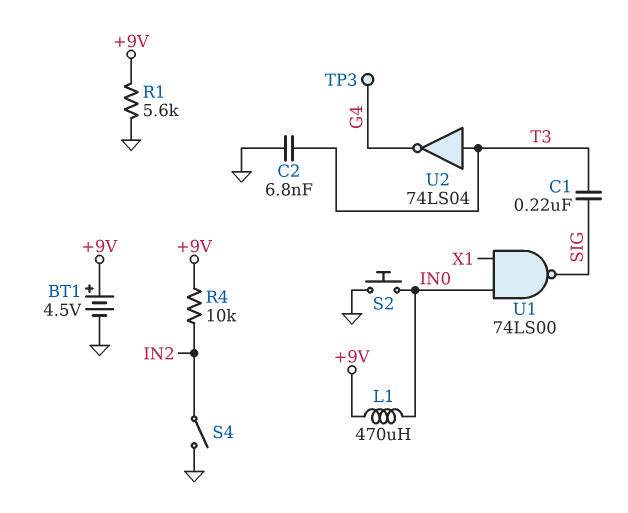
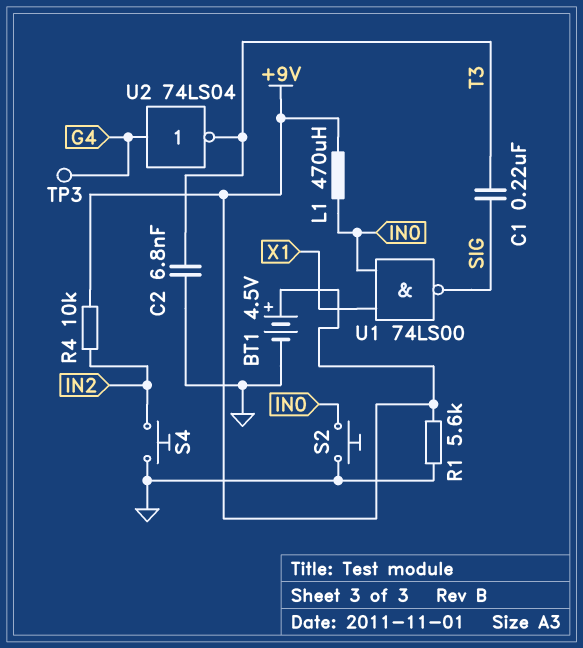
S4: switch (GND, IN2) -> button (GND, IN2)
U2: NOT 74LS04 (in T3, out G4) -> NOT 74LS04 (in G4, out T3)

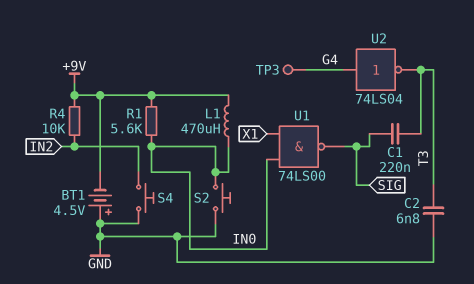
BT1: 4.5V (plus +9V, minus GND) -> 4.5V (plus GND, minus +9V)
R1: 5.6k (+9V, GND) -> 5.6k (+9V, IN0)

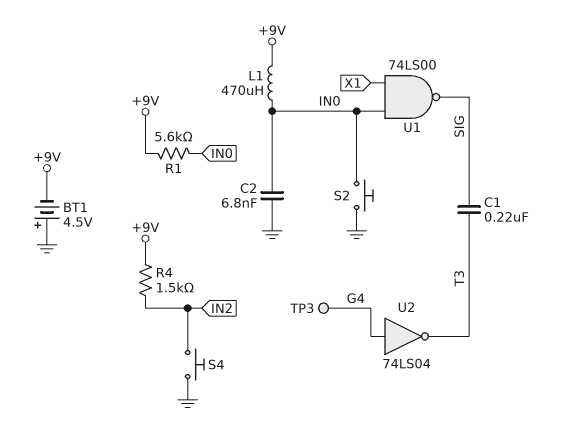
C2: 6.8nF (GND, T3) -> 6.8nF (GND, IN0)
R4: 10k (+9V, IN2) -> 1.5k (+9V, IN2)

